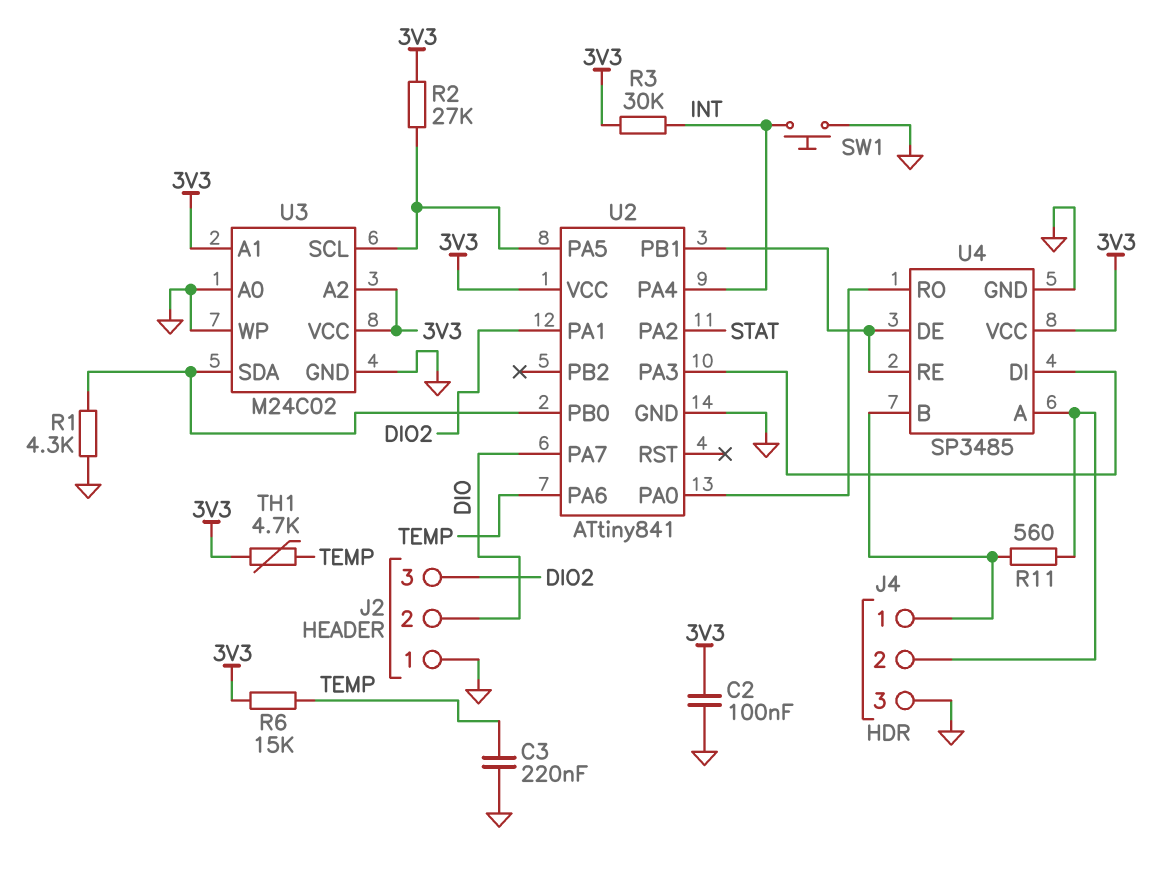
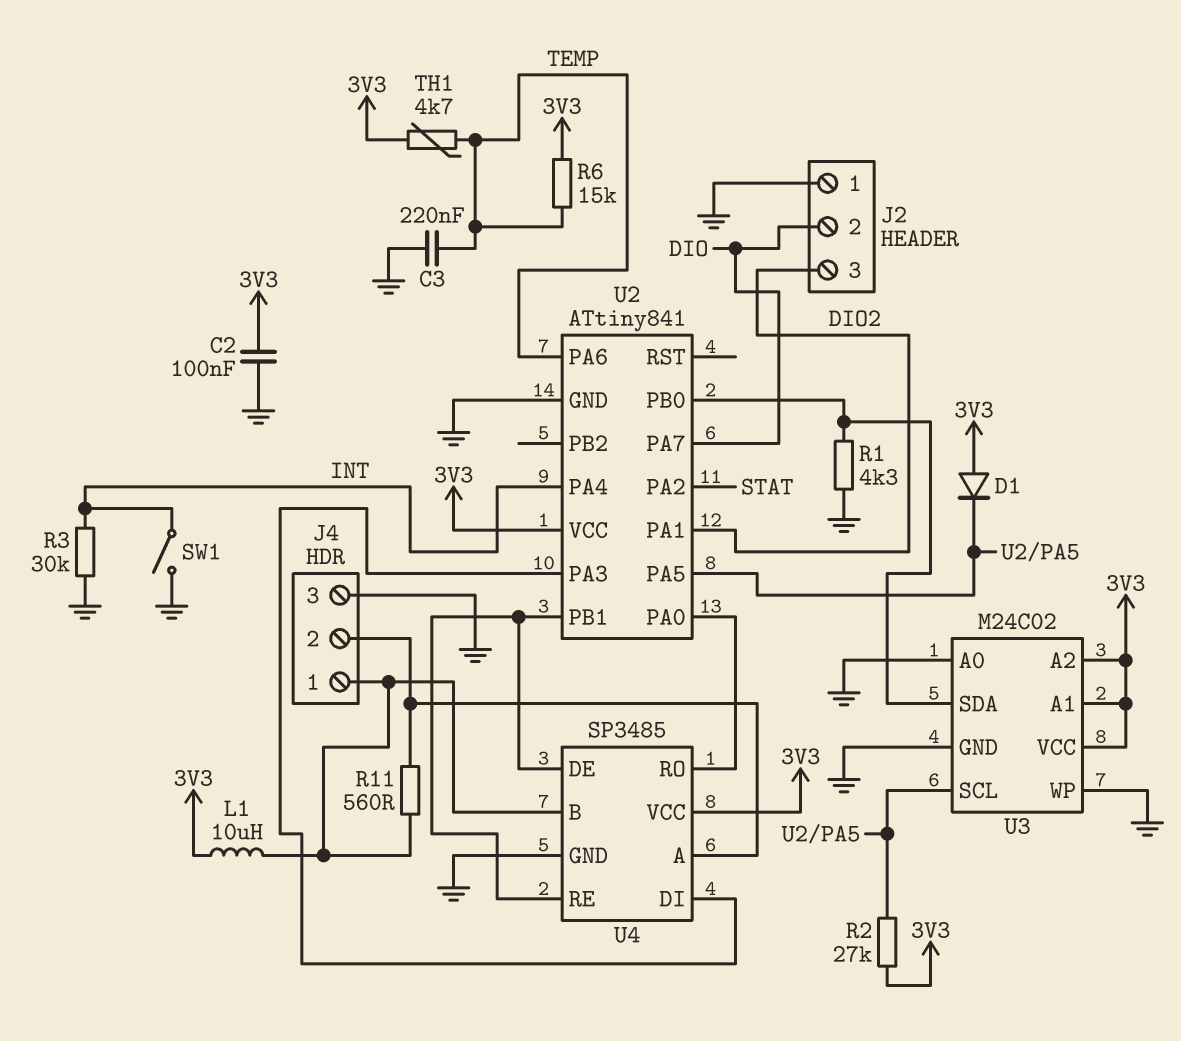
D1: none -> diode (A 3V3, K U2/PA5)
L1: none -> 10uH (3V3, J4/1)
R3: 30k (3V3, INT) -> 30k (GND, INT)
SW1: button (GND, INT) -> switch (GND, INT)

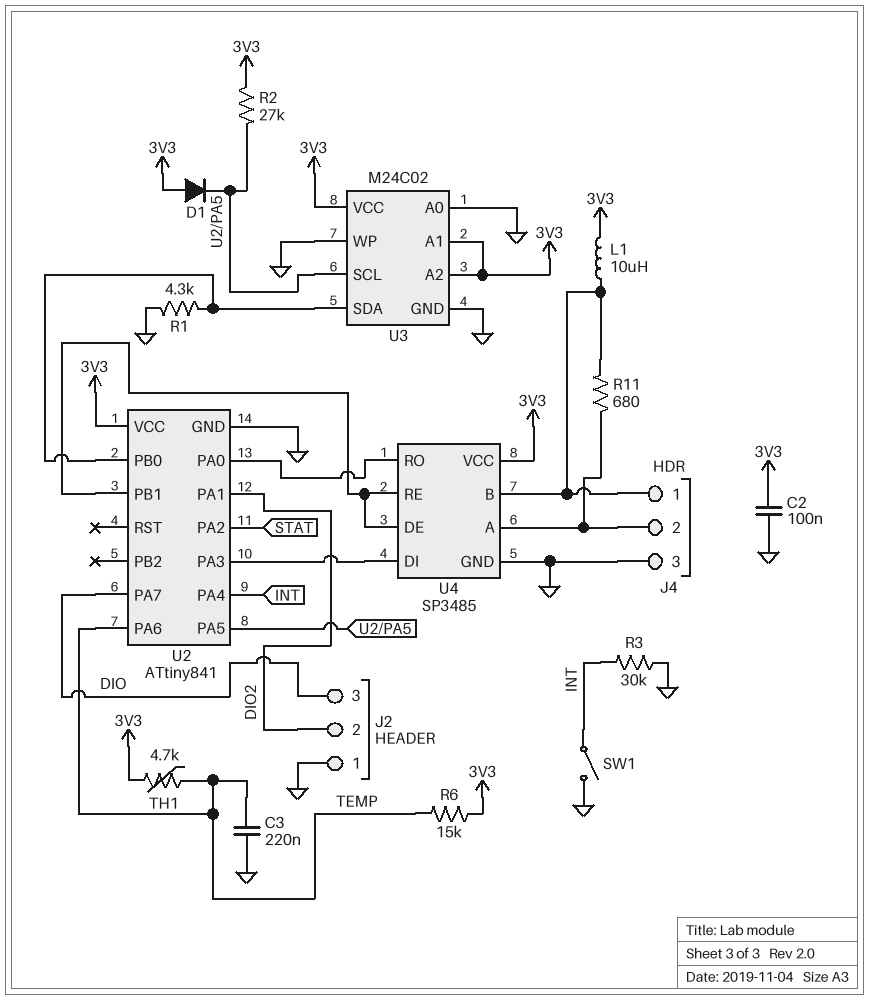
J2 pin 2: DIO -> DIO2
J2 pin 3: DIO2 -> DIO
R11: 560 (J4/1, J4/2) -> 680 (J4/1, J4/2)

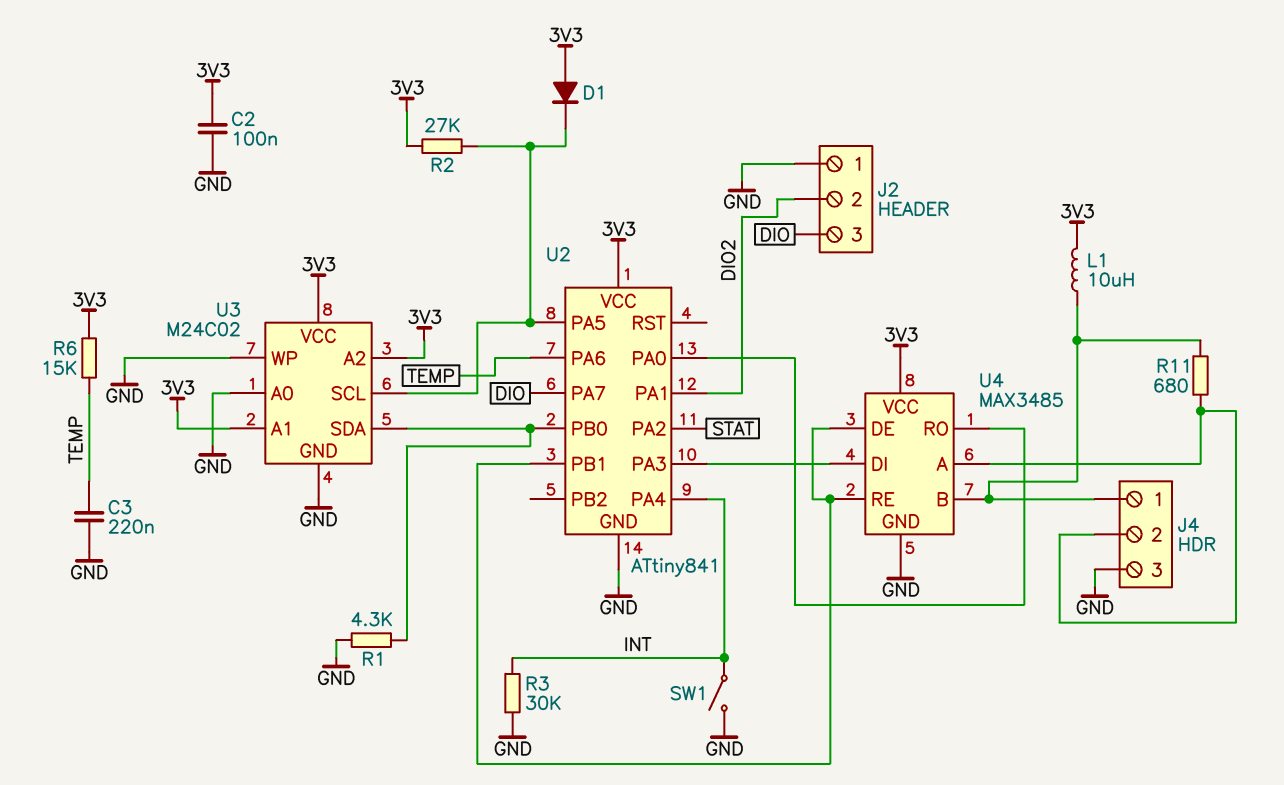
TH1: 4.7k (3V3, TEMP) -> none
U4: SP3485 -> MAX3485

